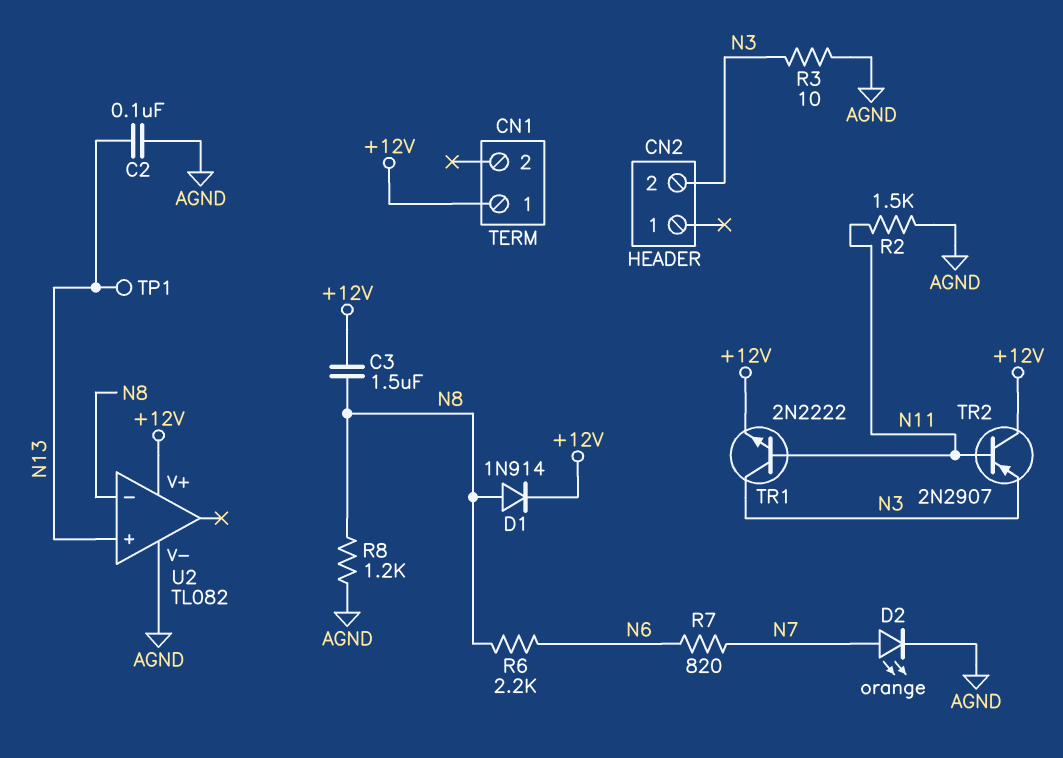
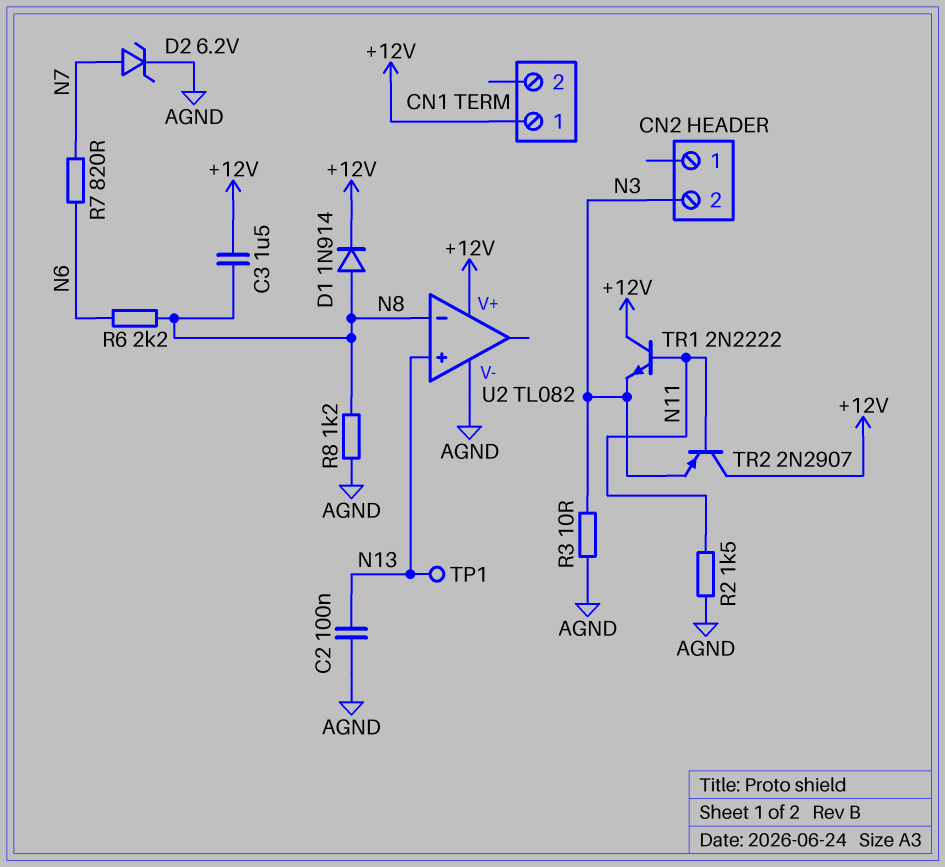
D2: LED orange (A N7, K AGND) -> zener 6.2V (A N7, K AGND)
TR1: NPN 2N2222 (B N11, C N3, E +12V) -> NPN 2N2222 (B N11, C +12V, E N3)

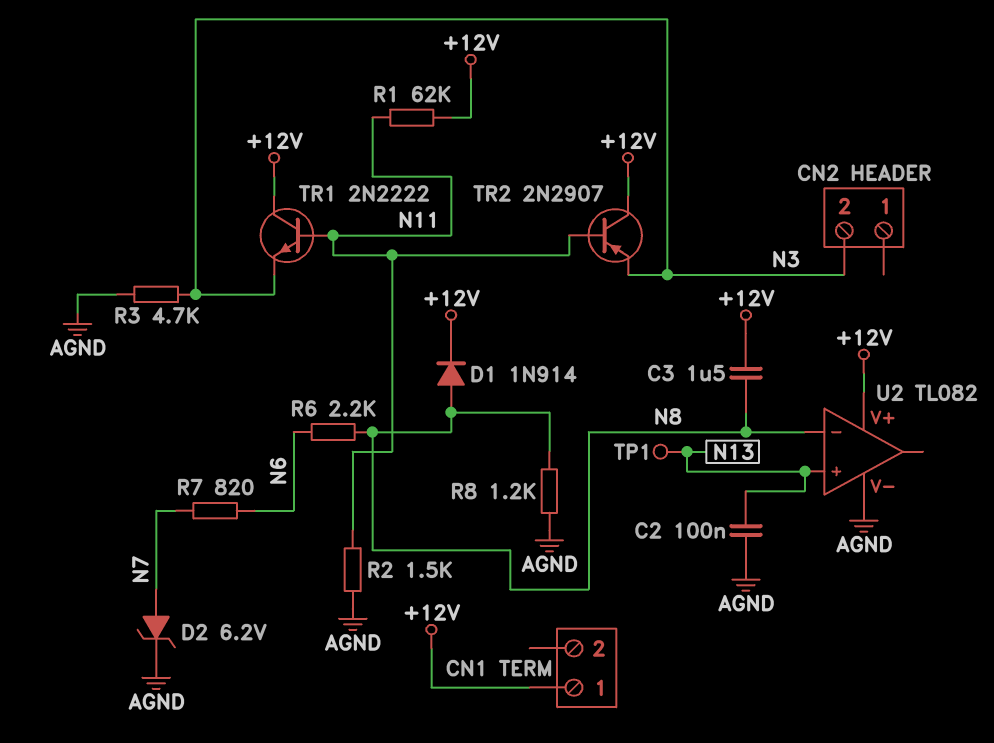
R1: none -> 62k (+12V, N11)
R3: 10 (AGND, N3) -> 4.7k (AGND, N3)

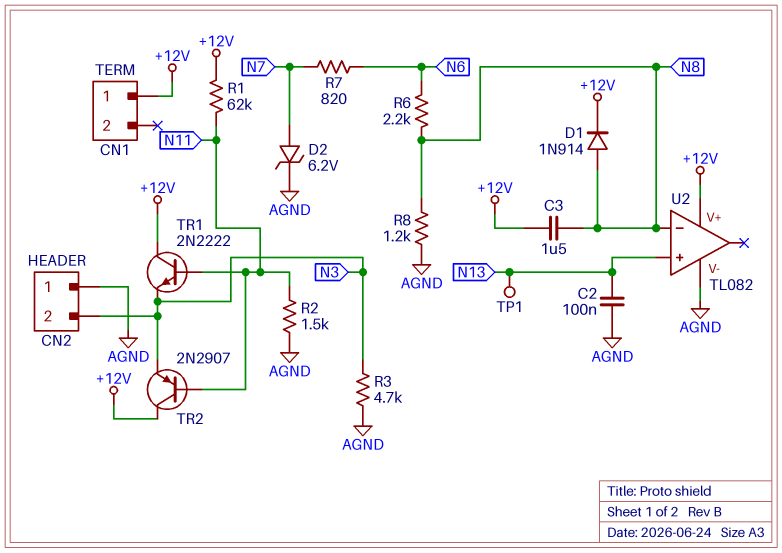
CN2 pin 1: none -> AGND

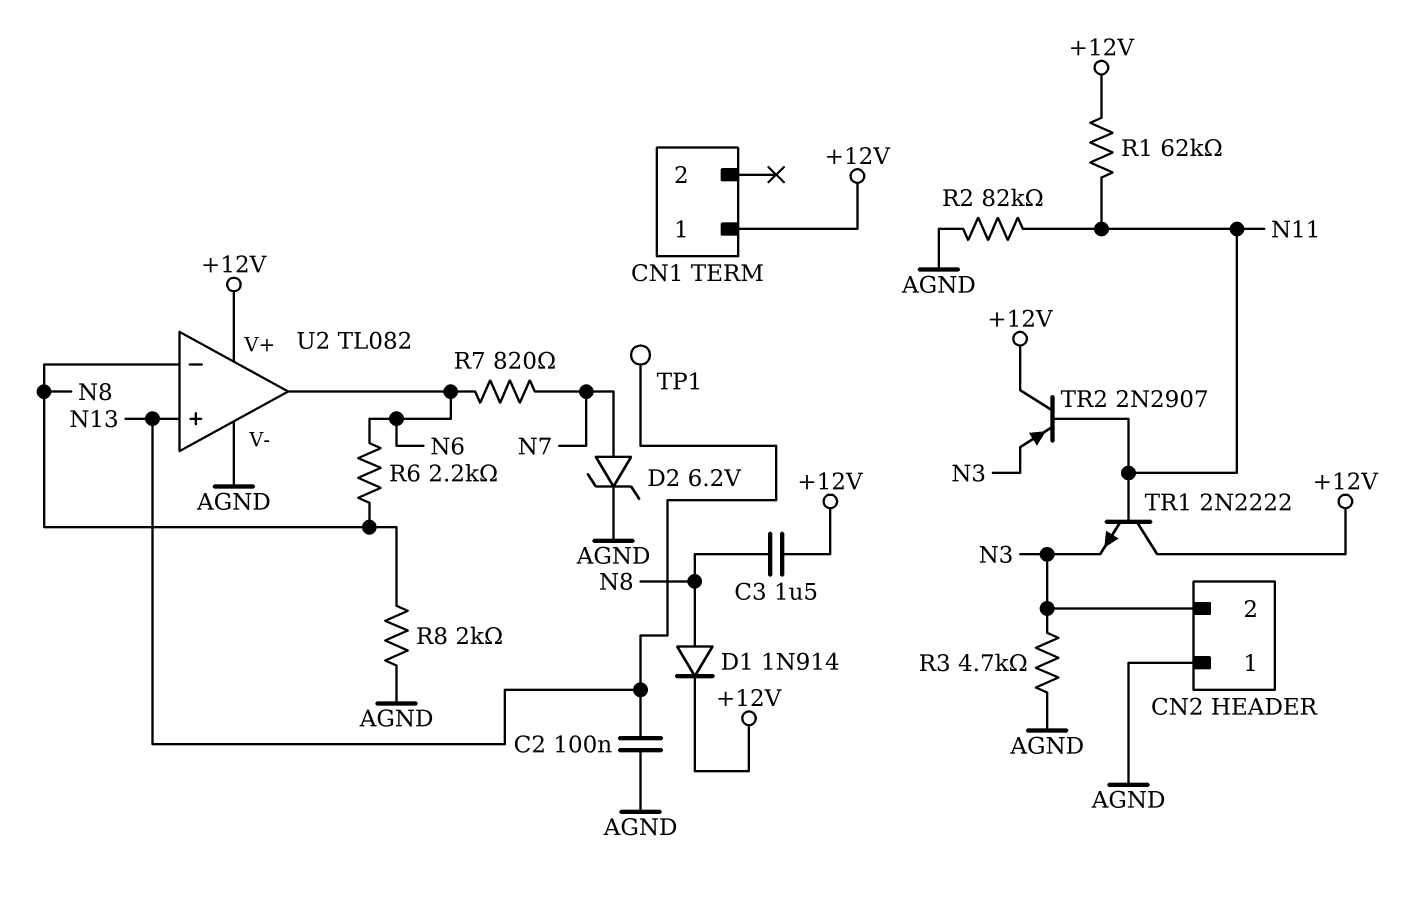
R2: 1.5k (AGND, N11) -> 82k (AGND, N11)
R8: 1.2k (AGND, N8) -> 2k (AGND, N8)
U2 pin out: none -> N6

